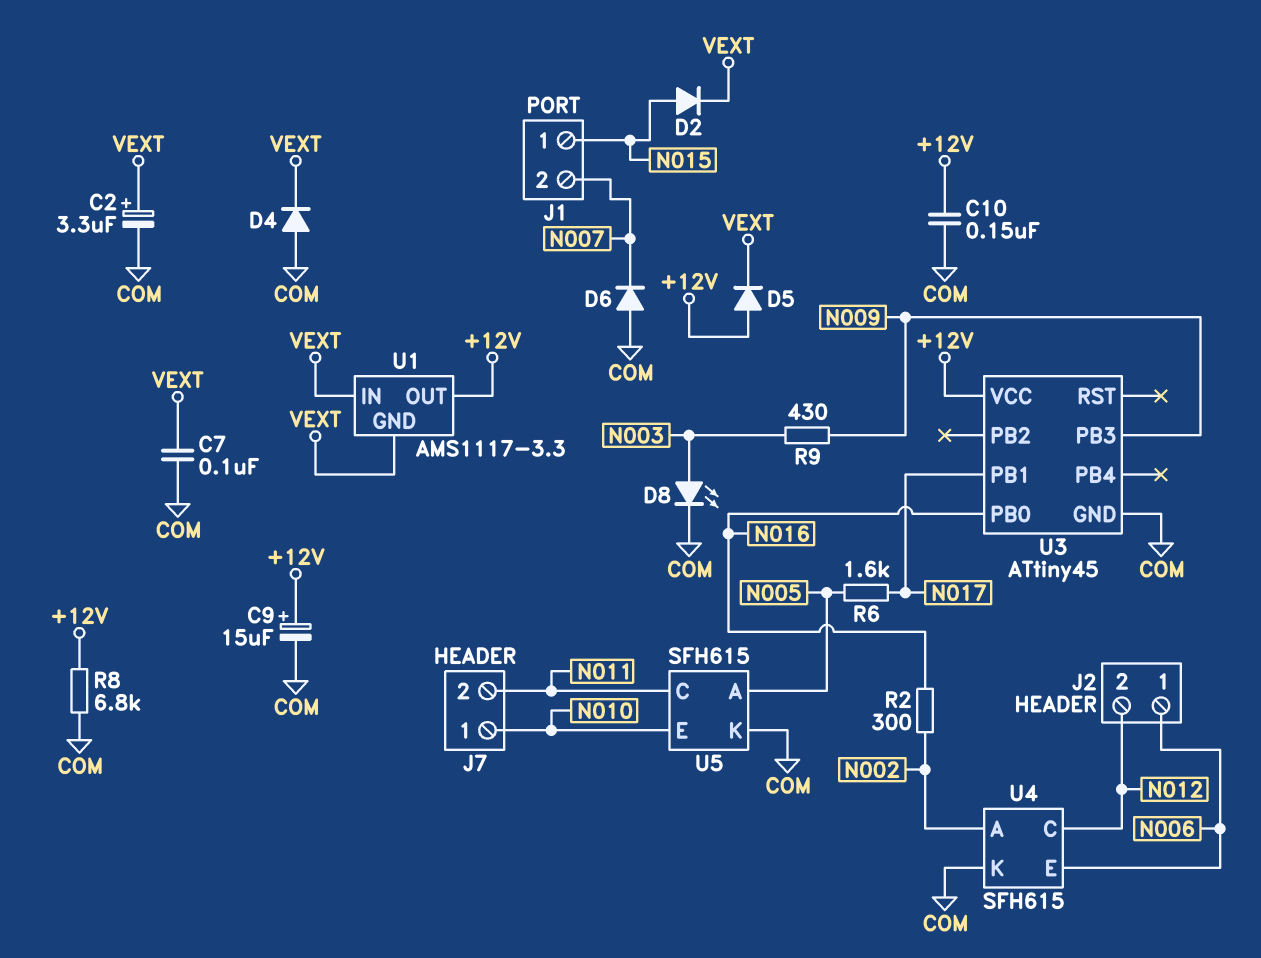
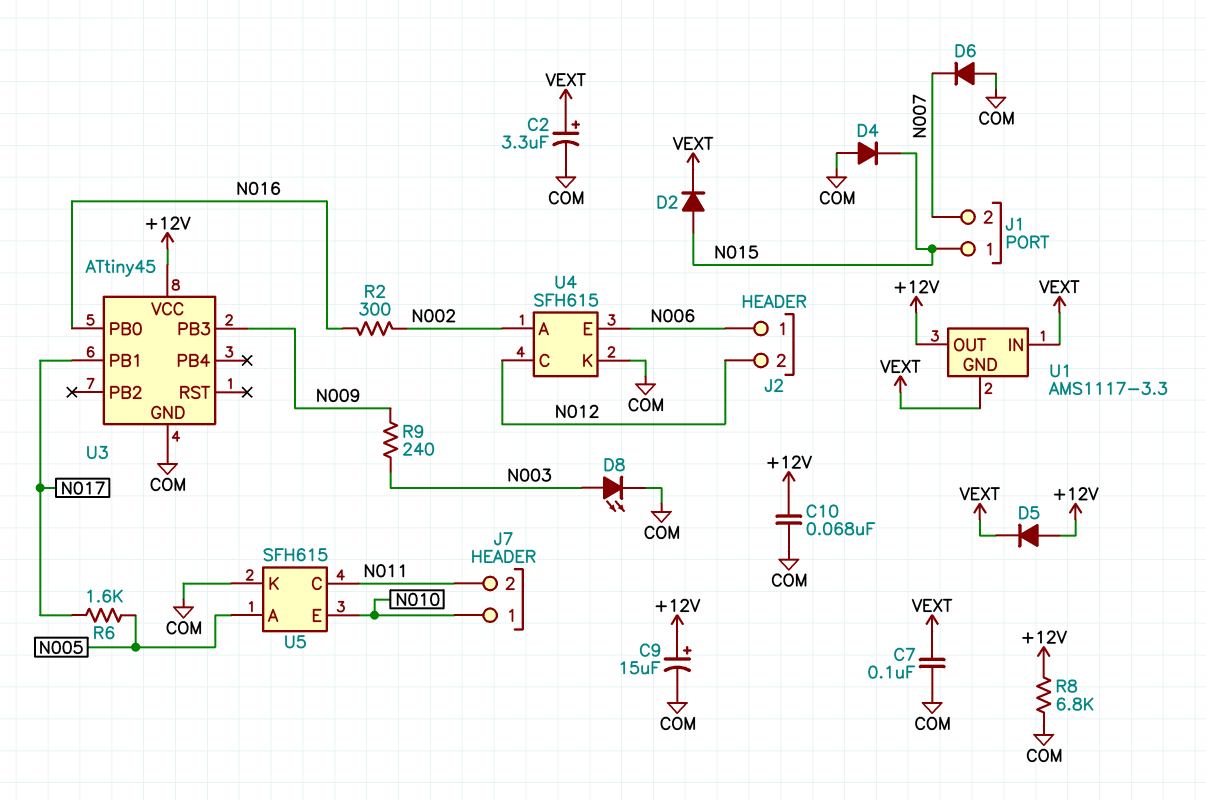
C10: 150nF (+12V, COM) -> 68nF (+12V, COM)
D4: diode (A COM, K VEXT) -> diode (A COM, K N015)
R9: 430 (N003, N009) -> 240 (N003, N009)

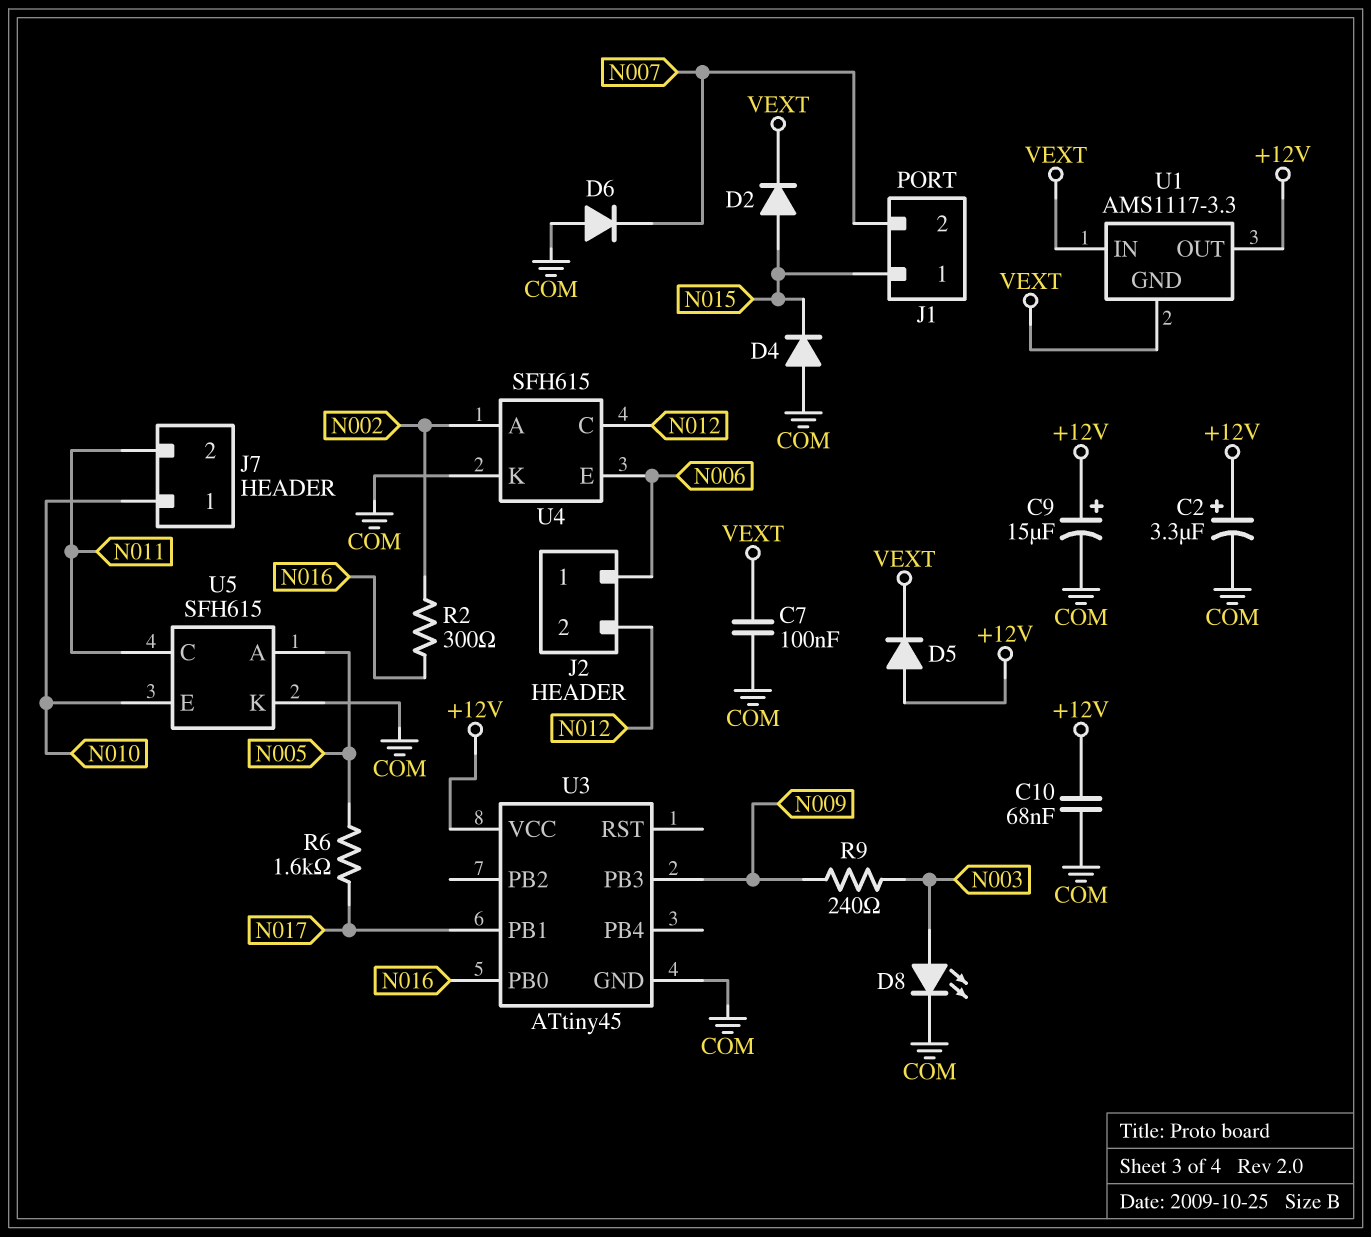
C2: 3.3uF (plus VEXT, minus COM) -> 3.3uF (plus +12V, minus COM)
R8: 6.8k (+12V, COM) -> none

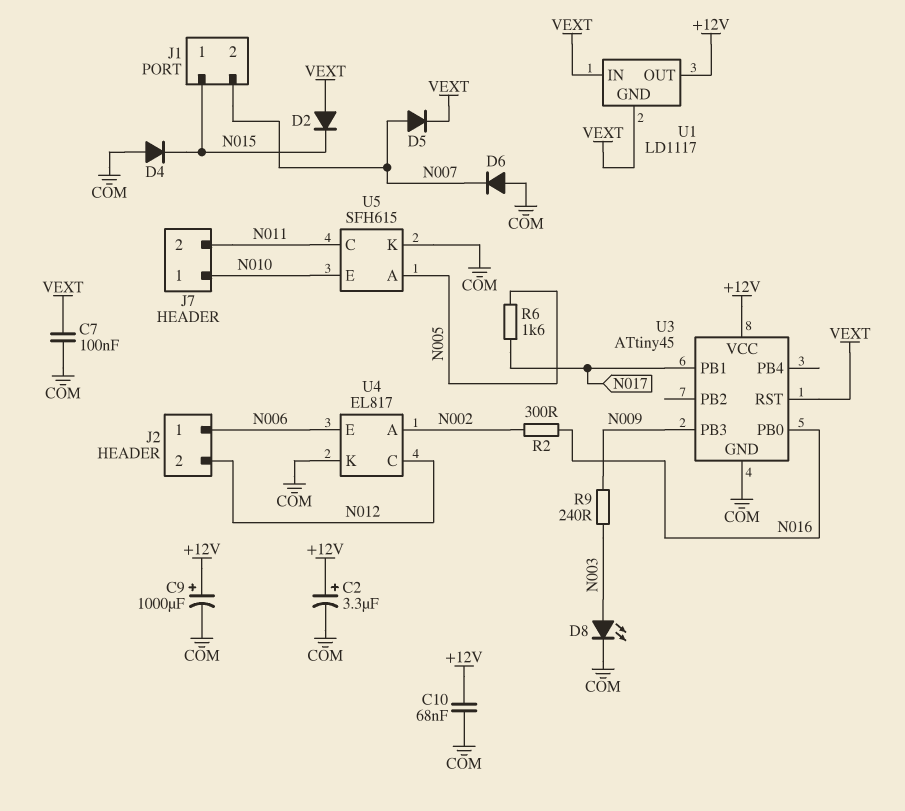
C9: 15uF (plus +12V, minus COM) -> 1000uF (plus +12V, minus COM)
D2: diode (A N015, K VEXT) -> diode (A VEXT, K N015)
D5: diode (A +12V, K VEXT) -> diode (A N007, K VEXT)
U1: AMS1117-3.3 -> LD1117
U3 pin RST: none -> VEXT
U4: SFH615 -> EL817

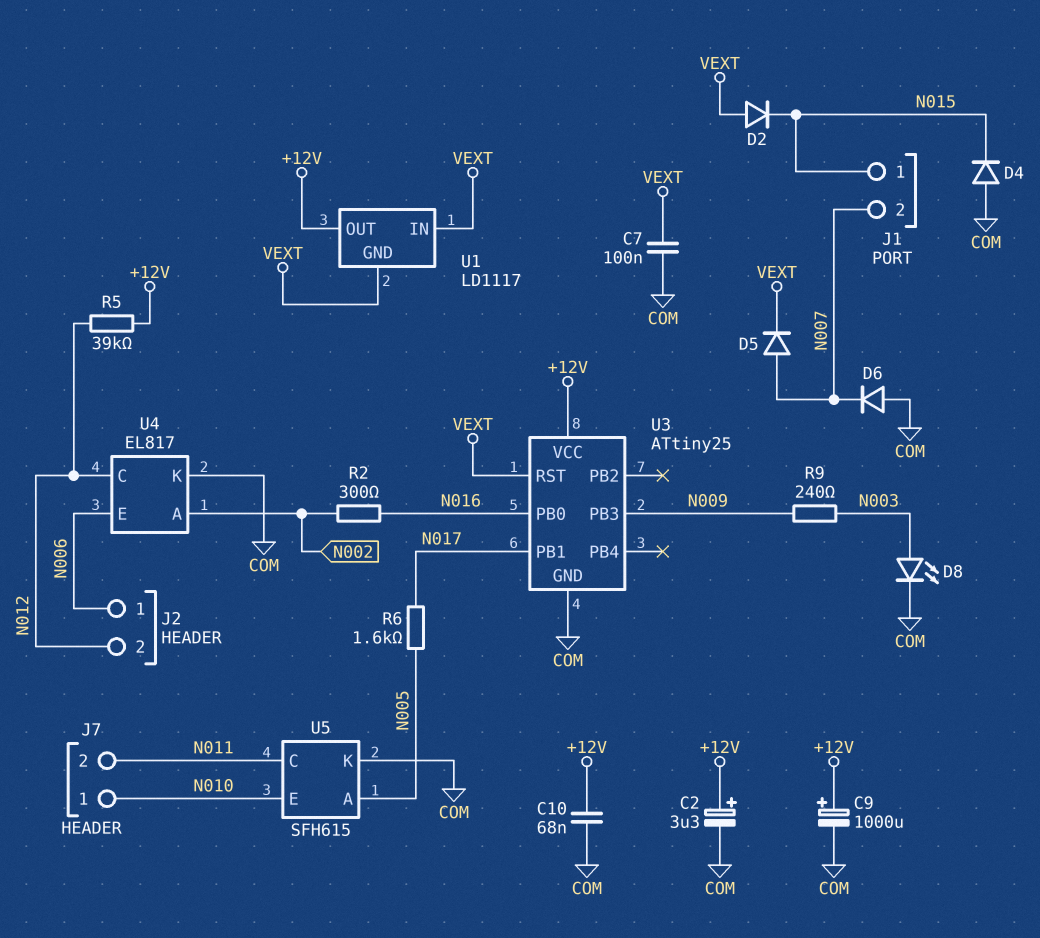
R5: none -> 39k (+12V, N012)
U3: ATtiny45 -> ATtiny25

